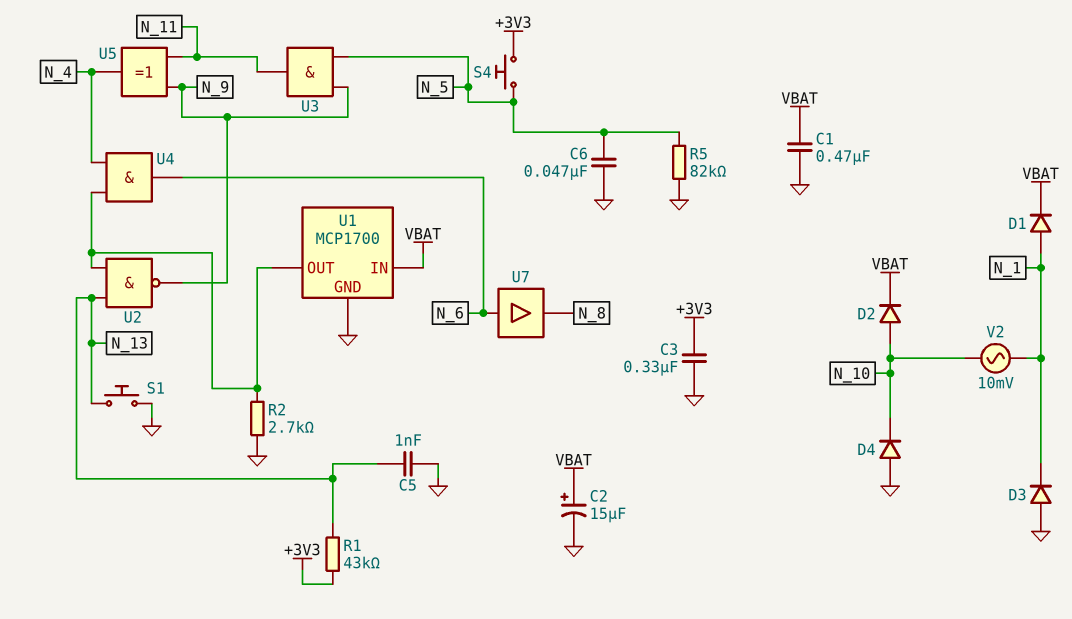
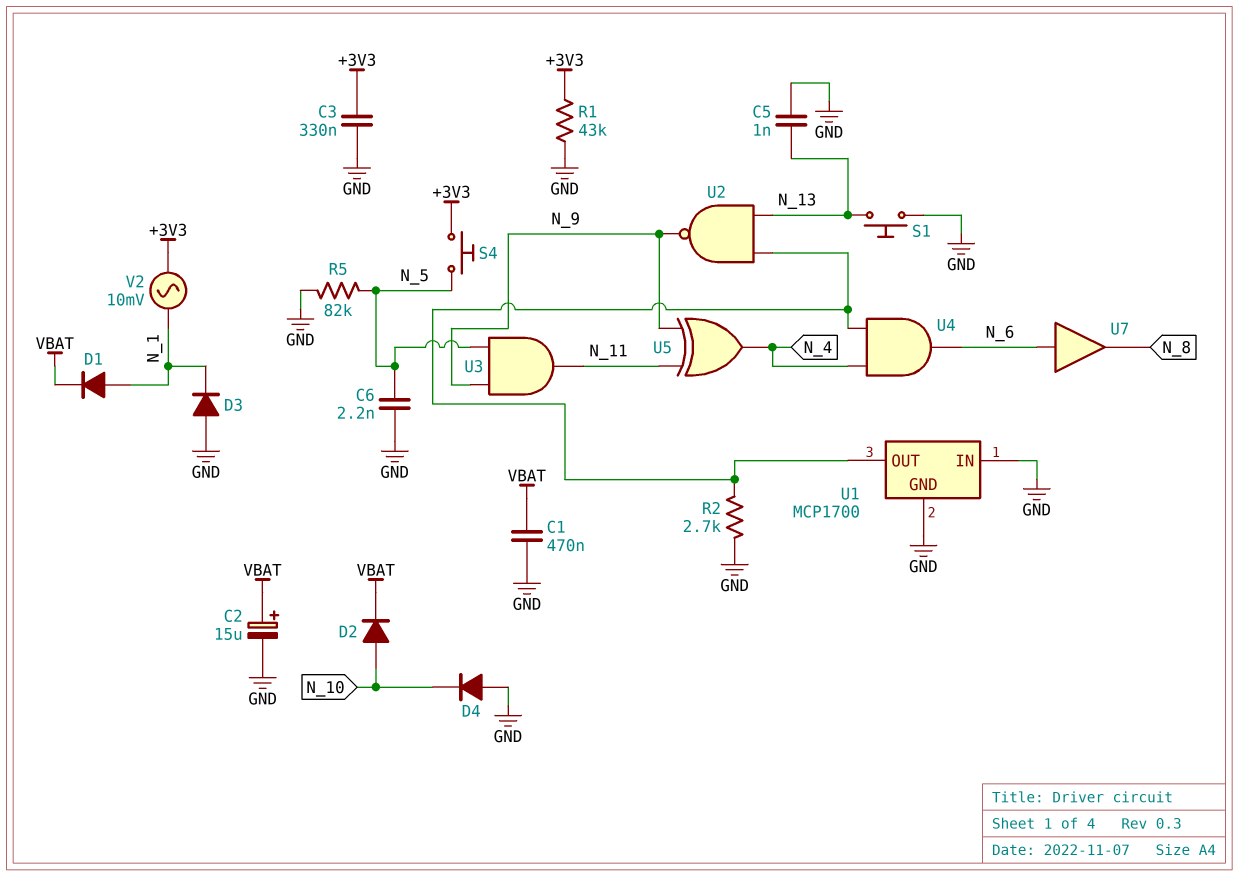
C6: 47nF (GND, N_5) -> 2.2nF (GND, N_5)
R1: 43k (+3V3, N_13) -> 43k (+3V3, GND)
U1 pin IN: VBAT -> GND
V2: AC 10mV (N_1, N_10) -> AC 10mV (+3V3, N_1)

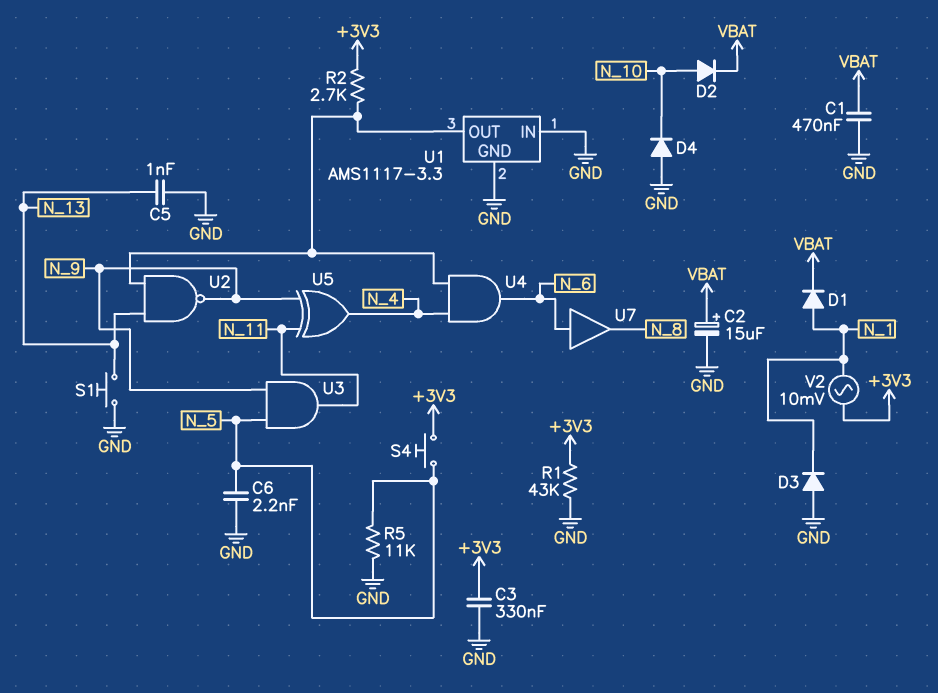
R2: 2.7k (GND, U1/OUT) -> 2.7k (+3V3, U1/OUT)
R5: 82k (GND, N_5) -> 11k (GND, N_5)
U1: MCP1700 -> AMS1117-3.3

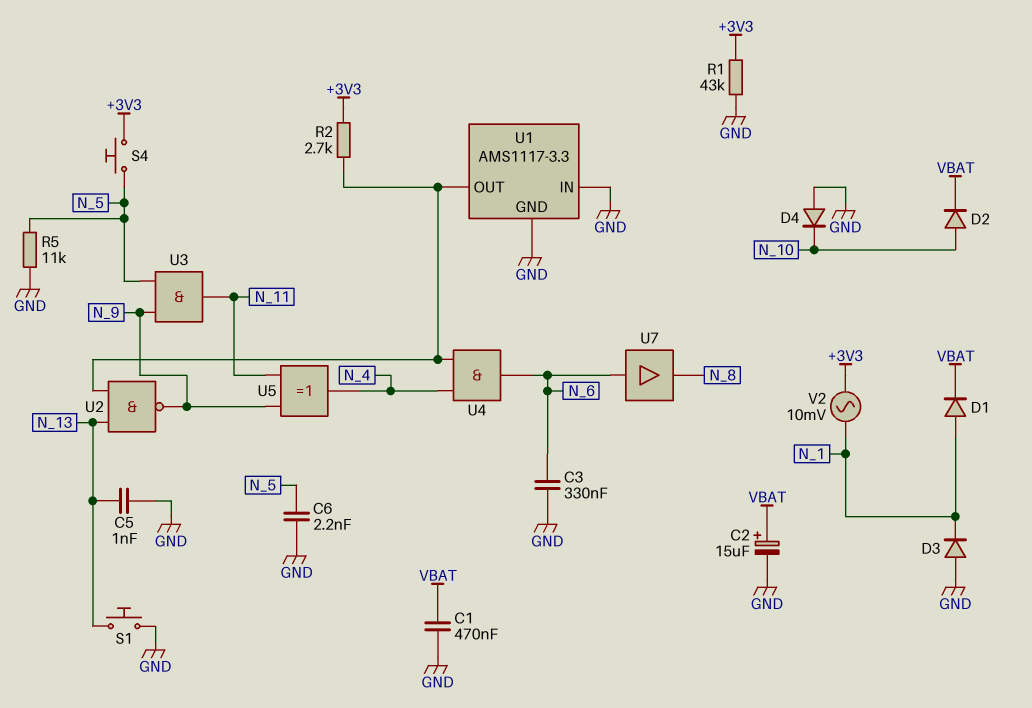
C3: 330nF (+3V3, GND) -> 330nF (GND, N_6)

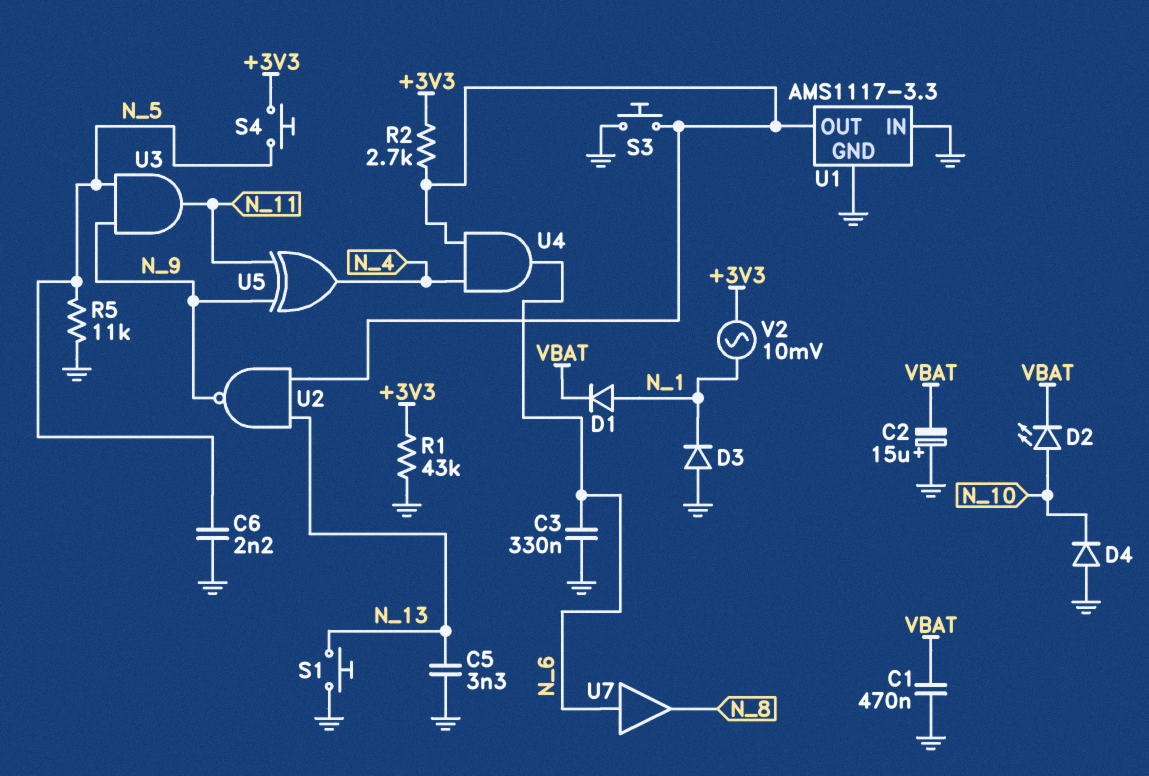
C2: 15uF (plus VBAT, minus GND) -> 15uF (plus GND, minus VBAT)
C5: 1nF (GND, N_13) -> 3.3nF (GND, N_13)
D2: diode (A N_10, K VBAT) -> LED (A N_10, K VBAT)
S3: none -> button (GND, U1/OUT)

